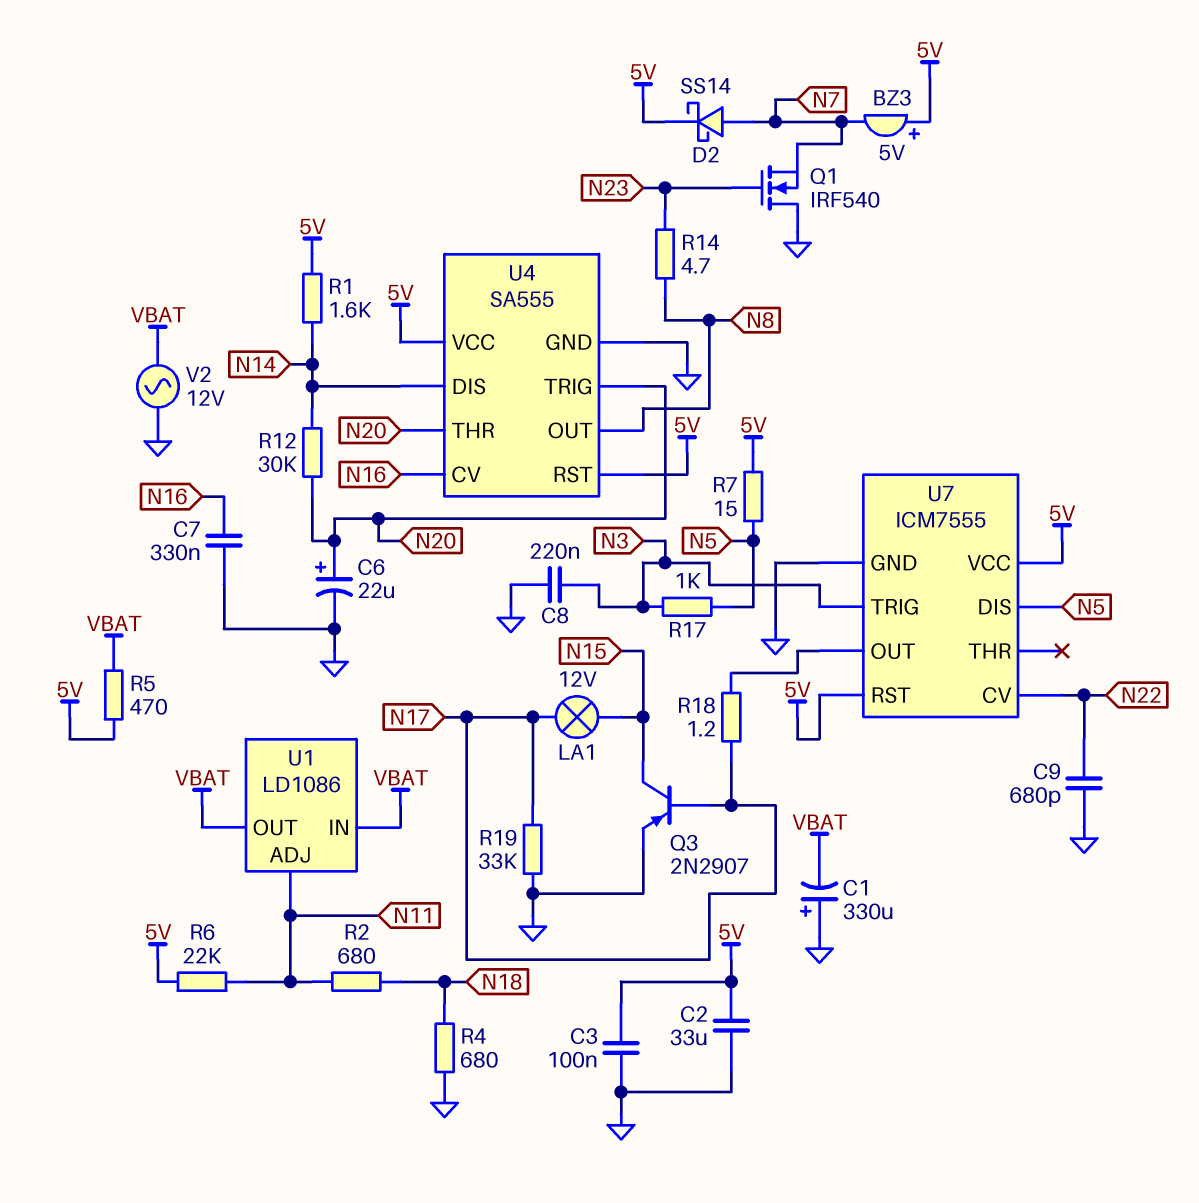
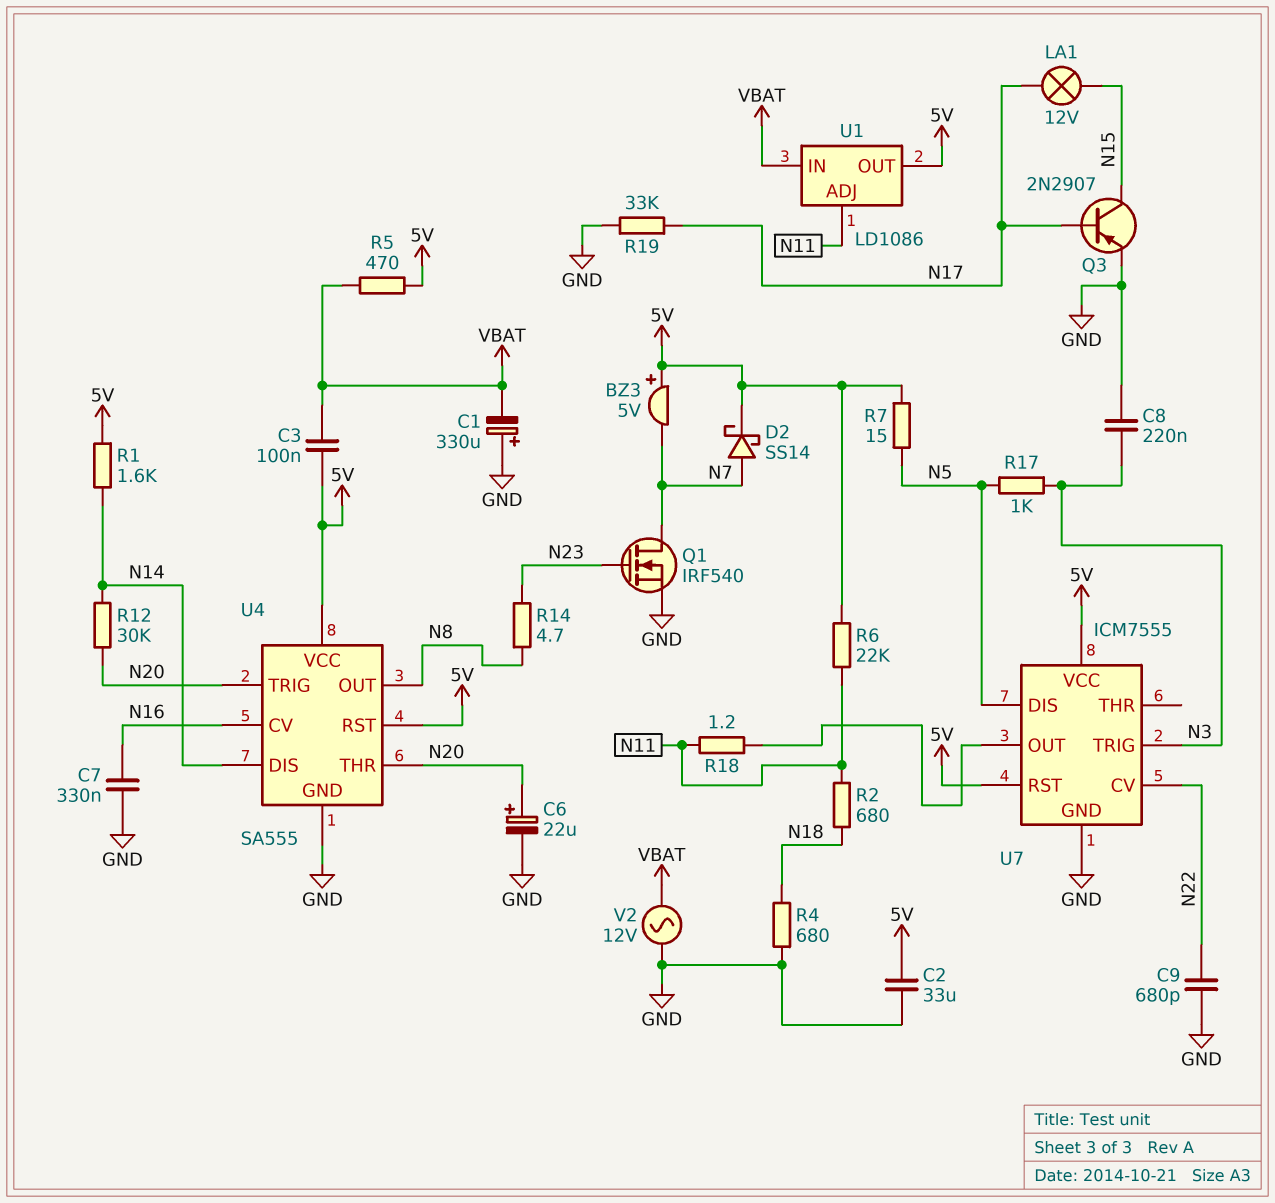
C3: 100nF (5V, GND) -> 100nF (5V, VBAT)
Q1: NMOS IRF540 (G N23, D GND, S N7) -> NMOS IRF540 (G N23, D N7, S GND)
R18: 1.2 (N17, U7/OUT) -> 1.2 (N11, U7/OUT)
U1 pin OUT: VBAT -> 5V

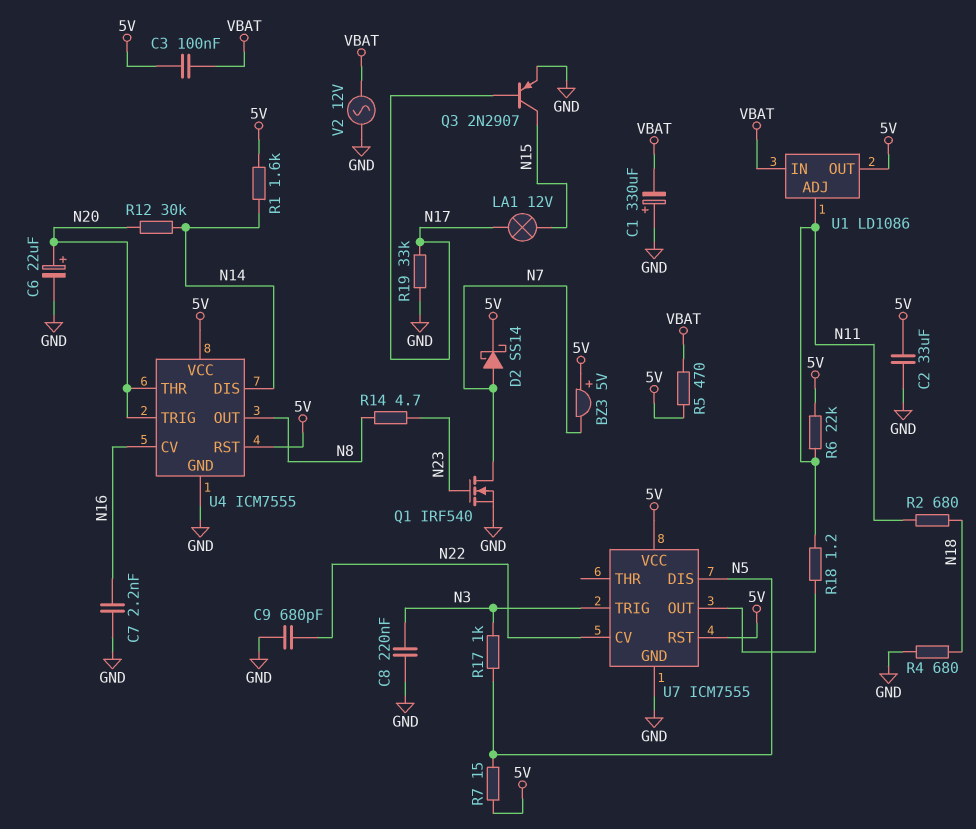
C7: 330nF (GND, N16) -> 2.2nF (GND, N16)
U4: SA555 -> ICM7555

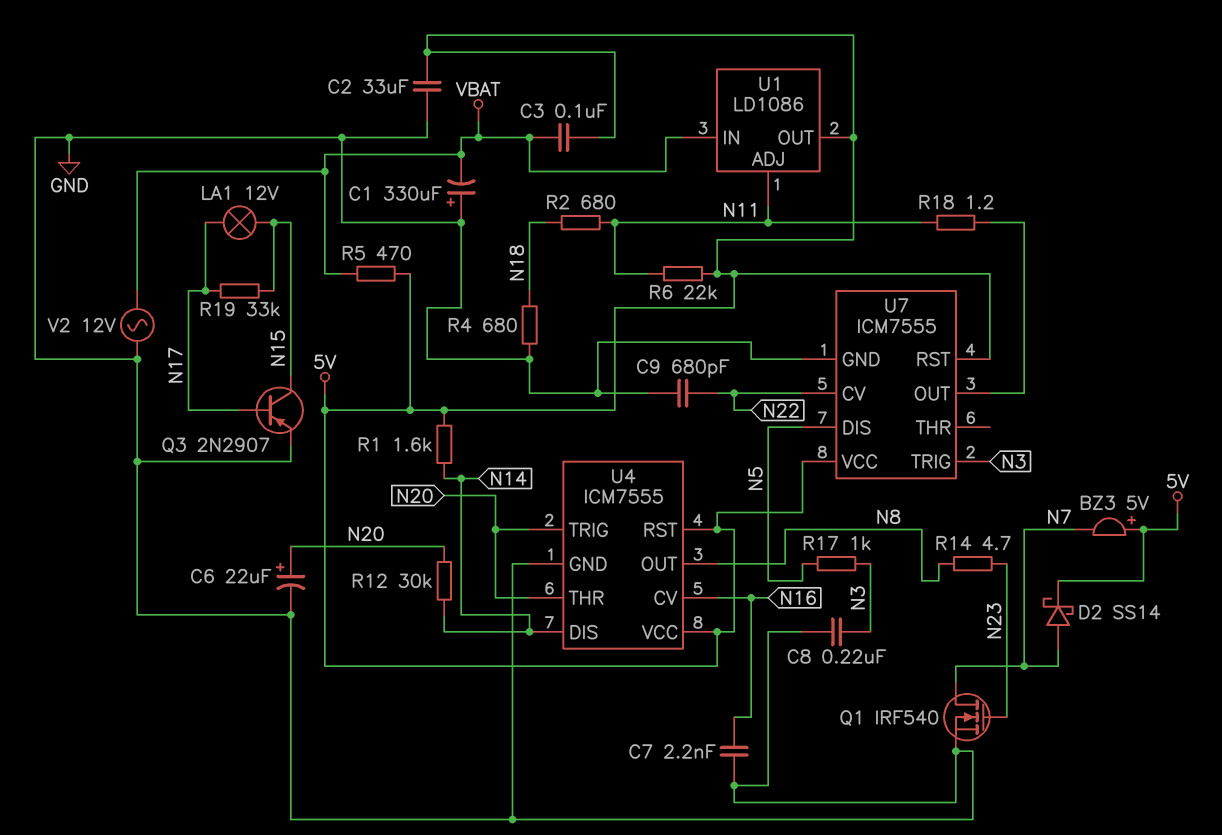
R7: 15 (5V, N5) -> none
R19: 33k (GND, N17) -> 33k (N15, N17)

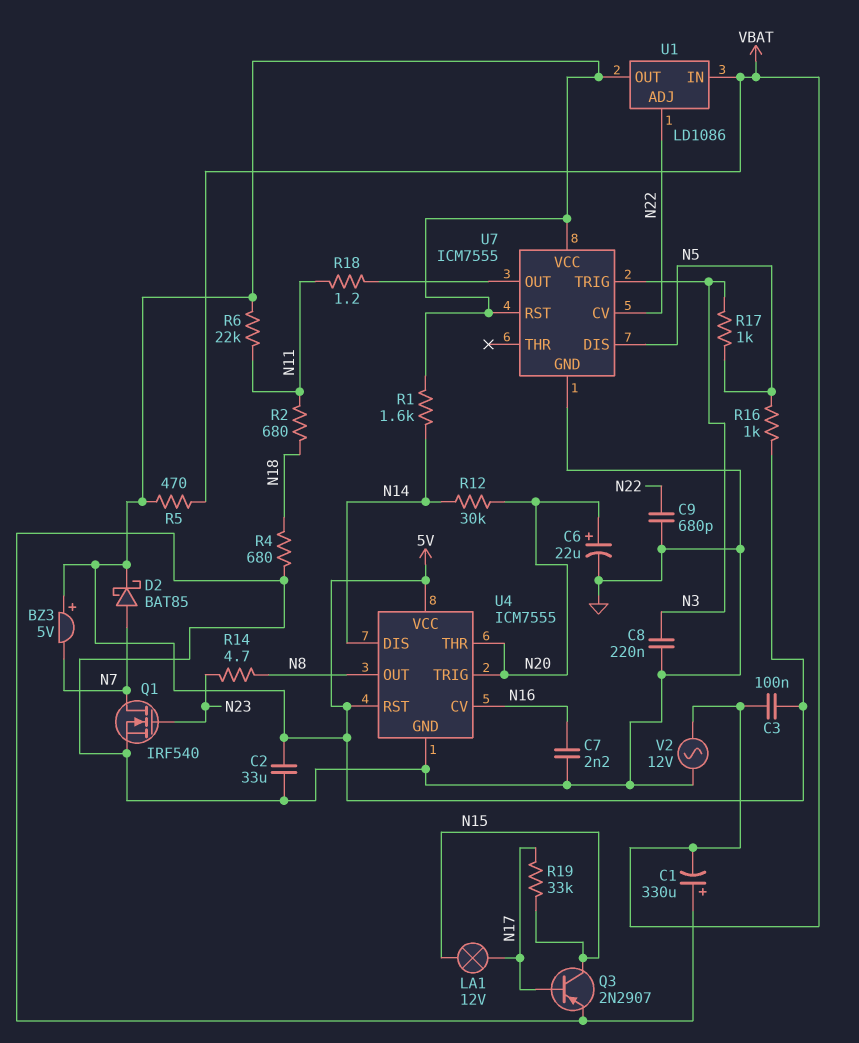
D2: schottky SS14 (A N7, K 5V) -> schottky BAT85 (A N7, K 5V)
R16: none -> 1k (5V, N5)
U1 pin ADJ: N11 -> N22

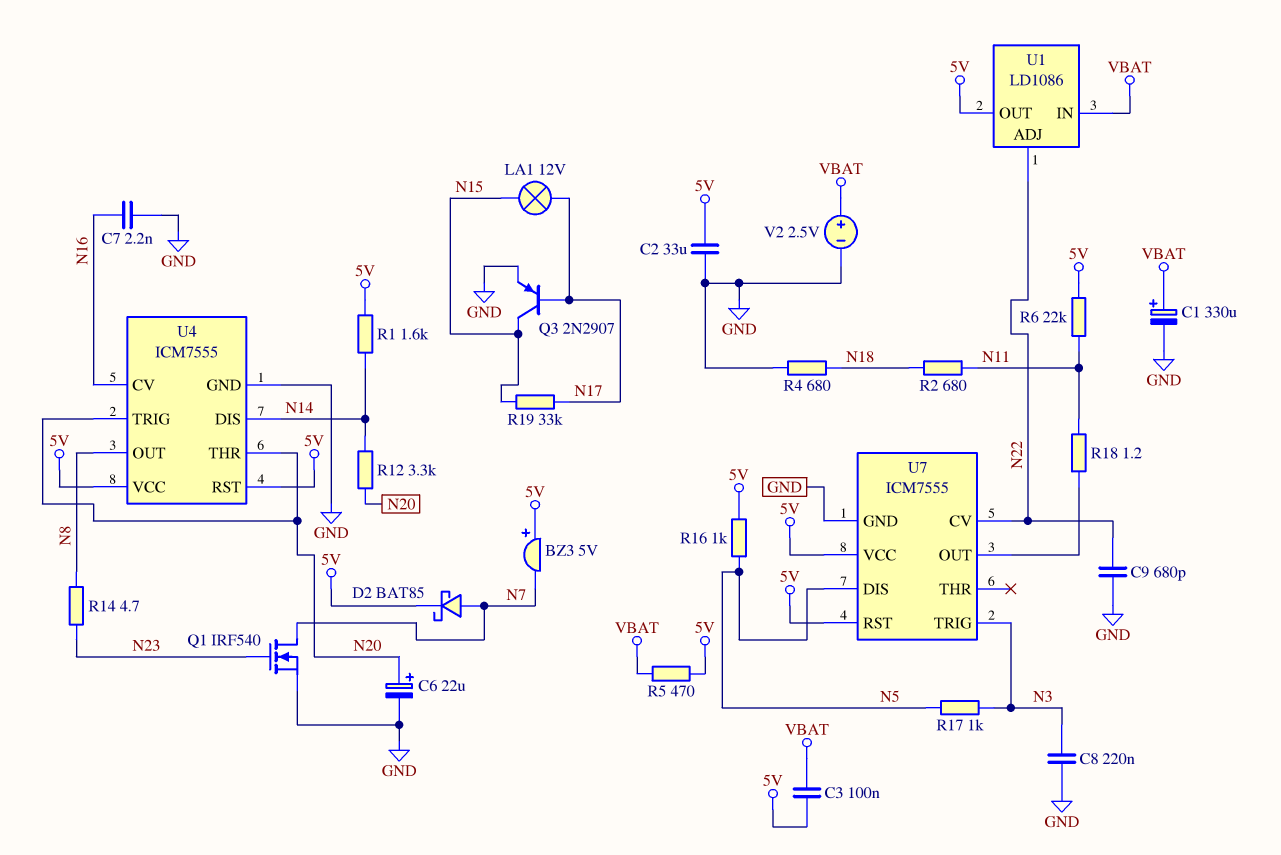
C1: 330uF (plus GND, minus VBAT) -> 330uF (plus VBAT, minus GND)
R12: 30k (N14, N20) -> 3.3k (N14, N20)
V2: AC 12V (GND, VBAT) -> 2.5V (plus VBAT, minus GND)

